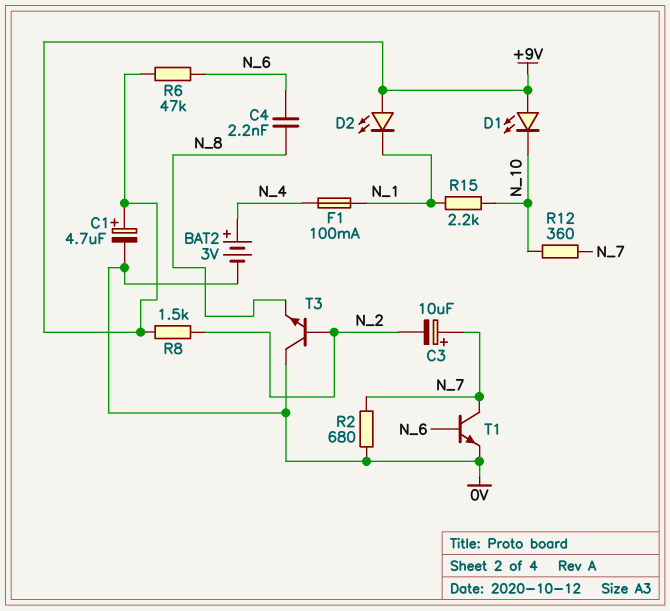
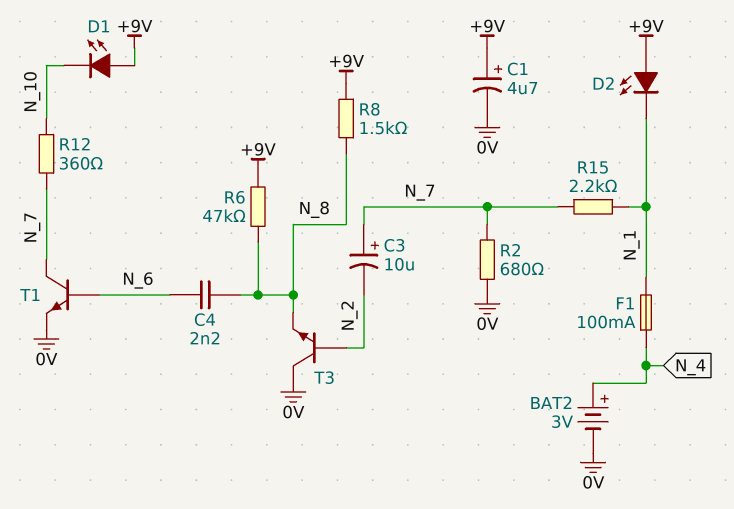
R6: 47k (+9V, N_6) -> 47k (+9V, N_8)
R8: 1.5k (+9V, N_2) -> 1.5k (+9V, N_8)
R15: 2.2k (N_1, N_10) -> 2.2k (N_1, N_7)

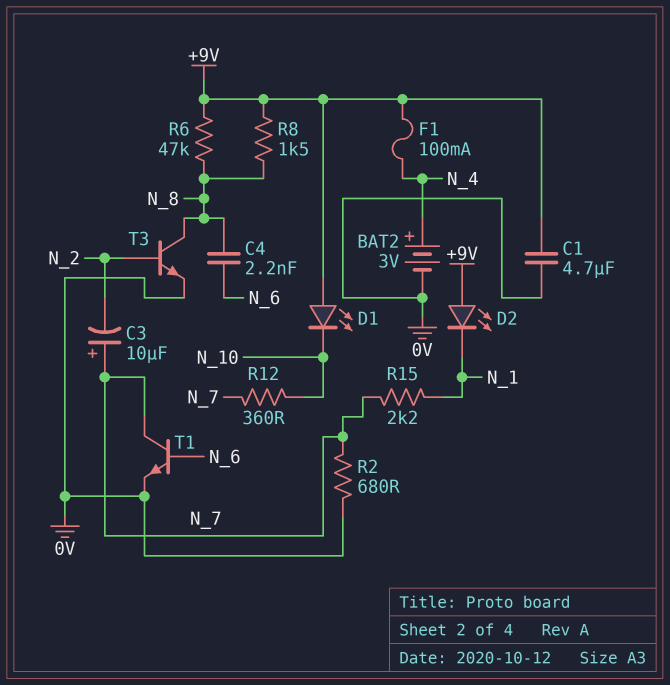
C1: 4.7uF (plus +9V, minus 0V) -> 4.7uF (+9V, 0V)
F1: 100mA (N_1, N_4) -> 100mA (+9V, N_4)
T3: NPN (B N_2, C 0V, E N_8) -> NPN (B N_2, C N_8, E 0V)

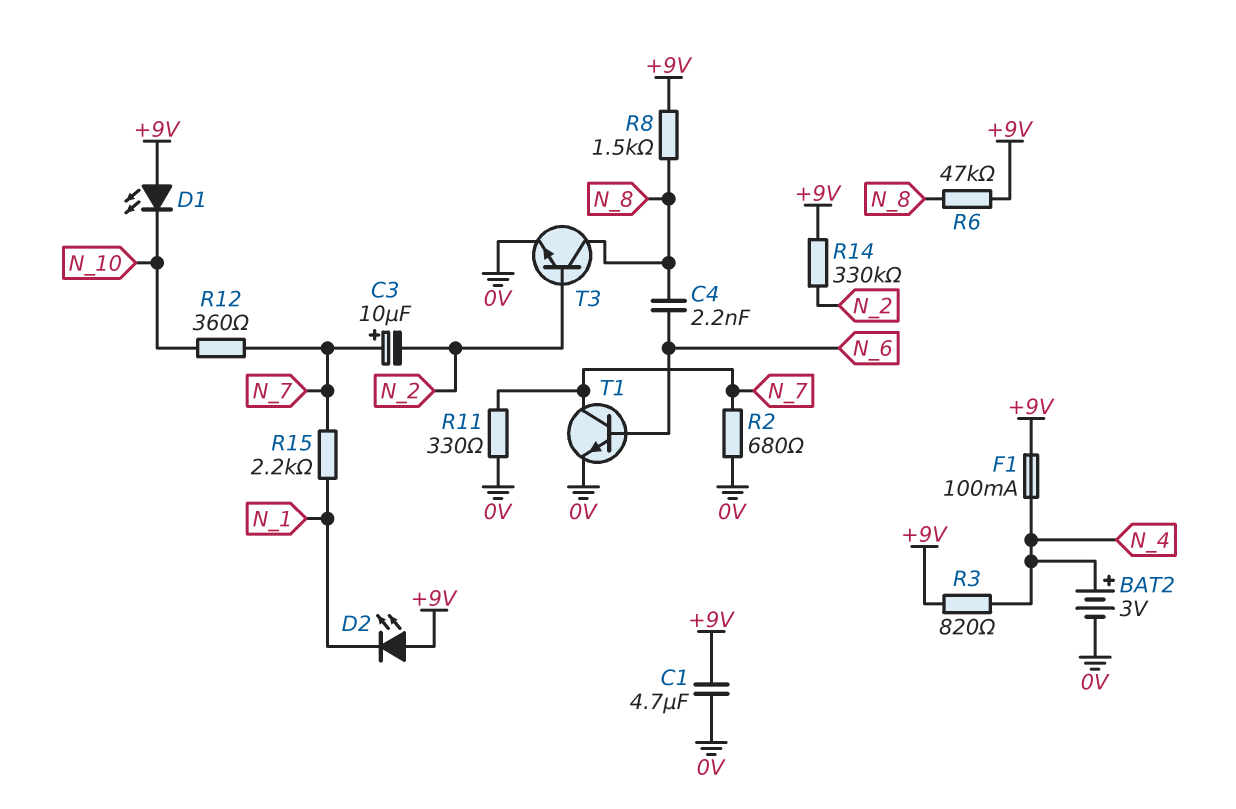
R3: none -> 820 (+9V, N_4)
R11: none -> 330 (0V, N_7)
R14: none -> 330k (+9V, N_2)

